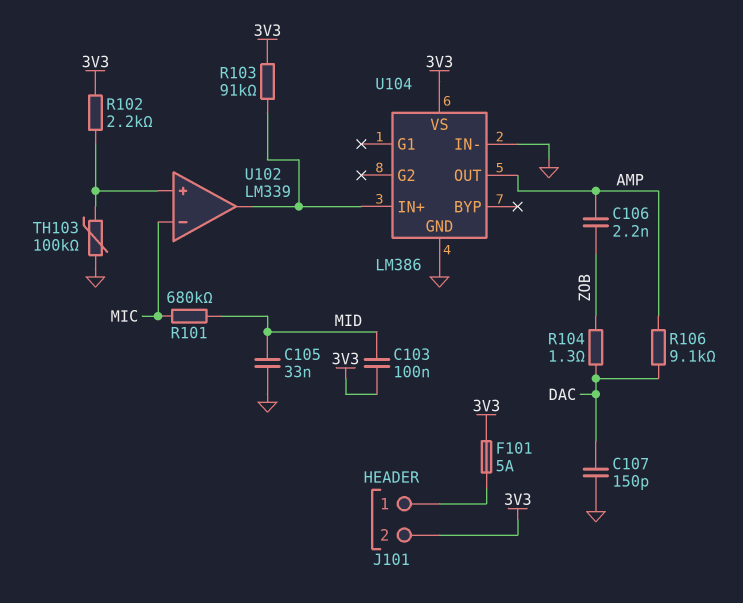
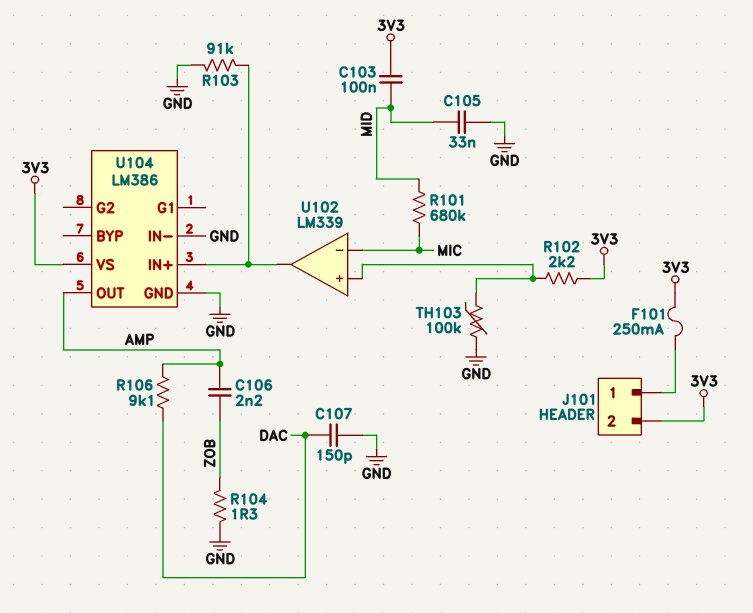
F101: 5A (3V3, J101/1) -> 250mA (3V3, J101/1)
R103: 91k (3V3, U102/out) -> 91k (GND, U102/out)
R104: 1.3 (DAC, ZOB) -> 1.3 (GND, ZOB)

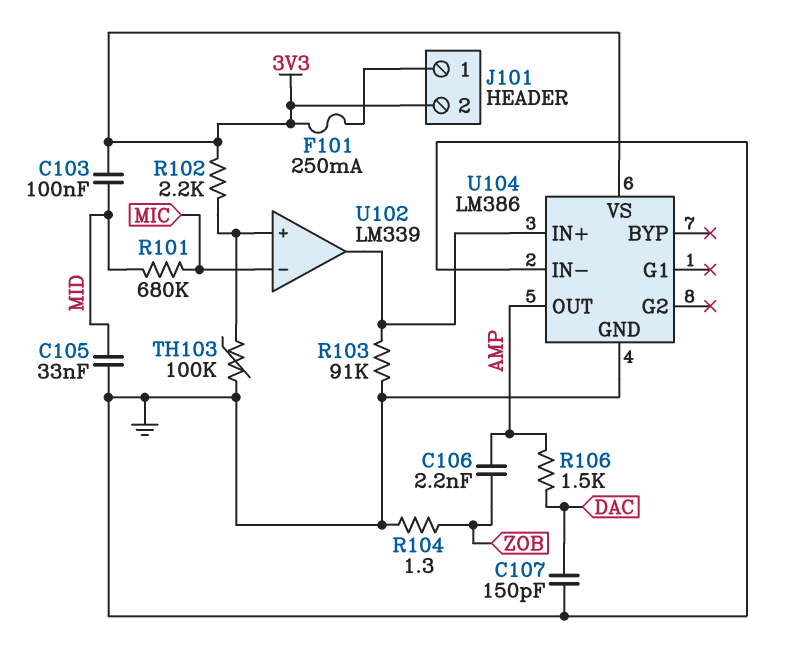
R106: 9.1k (AMP, DAC) -> 1.5k (AMP, DAC)

